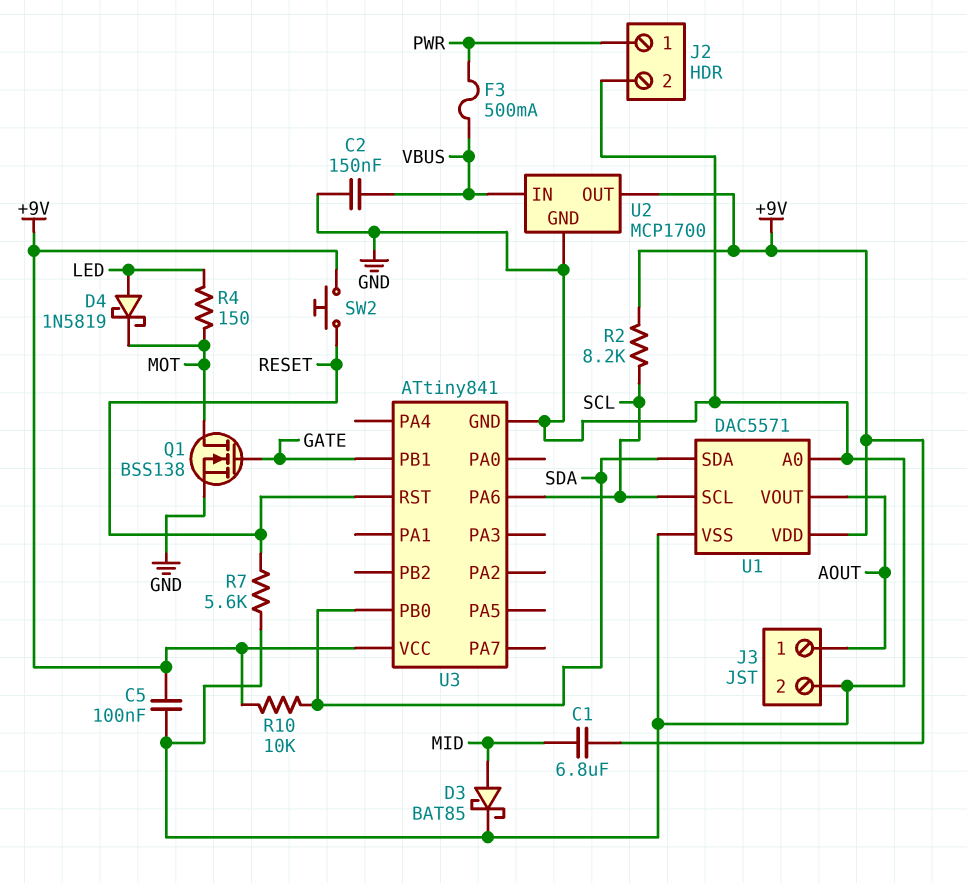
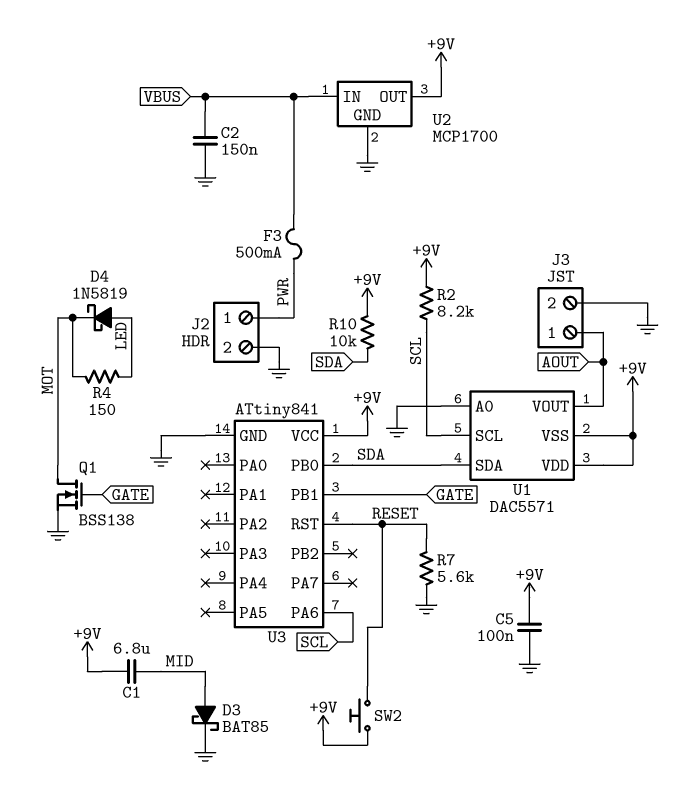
U1 pin VSS: GND -> +9V

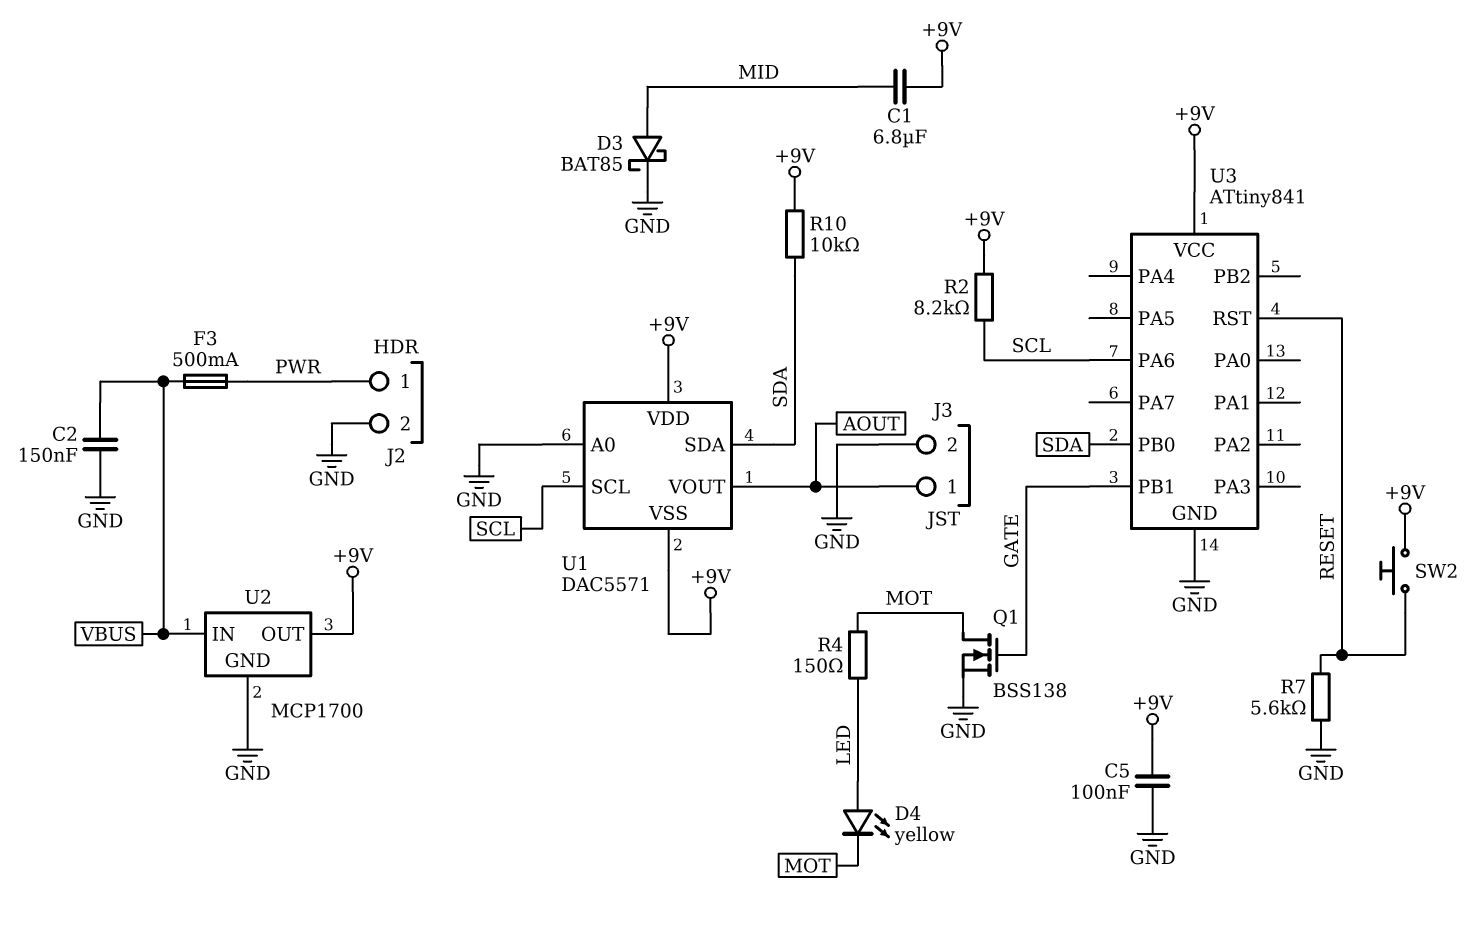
D4: schottky 1N5819 (A LED, K MOT) -> LED yellow (A LED, K MOT)

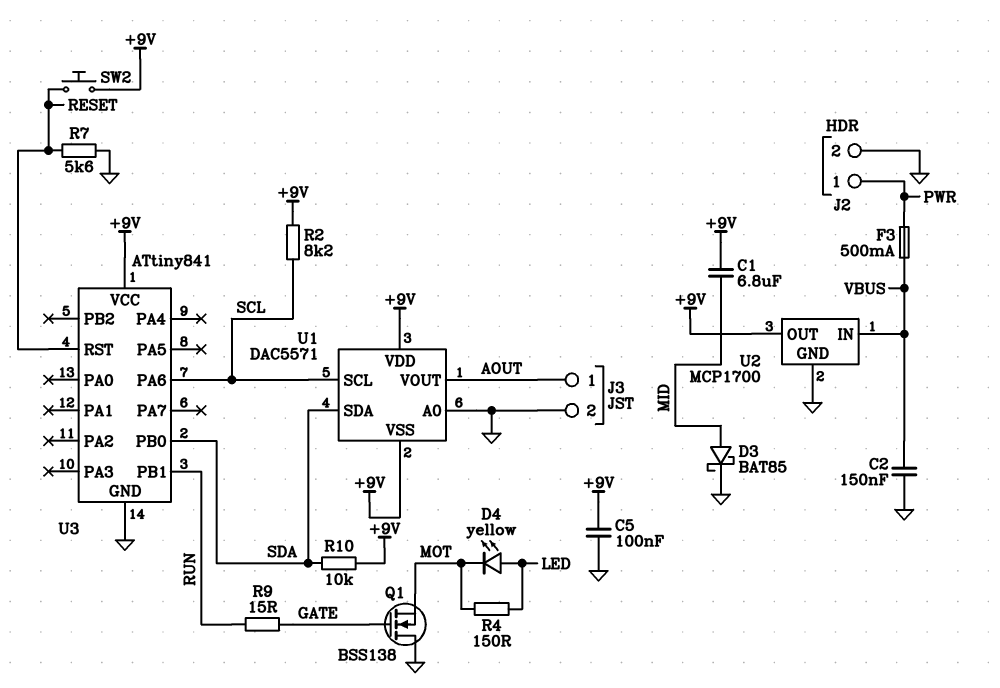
Q1: NMOS BSS138 (G GATE, D MOT, S GND) -> NMOS BSS138 (G GATE, D GND, S MOT)
R9: none -> 15 (GATE, RUN)
U3 pin PB1: GATE -> RUN

